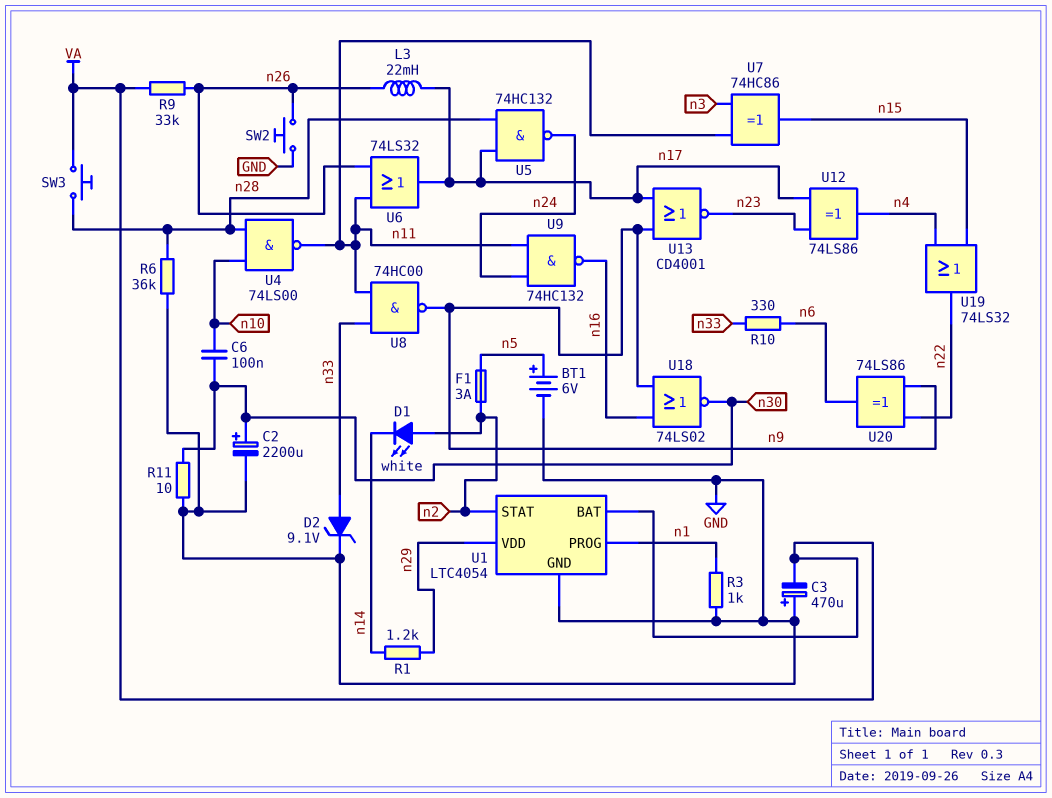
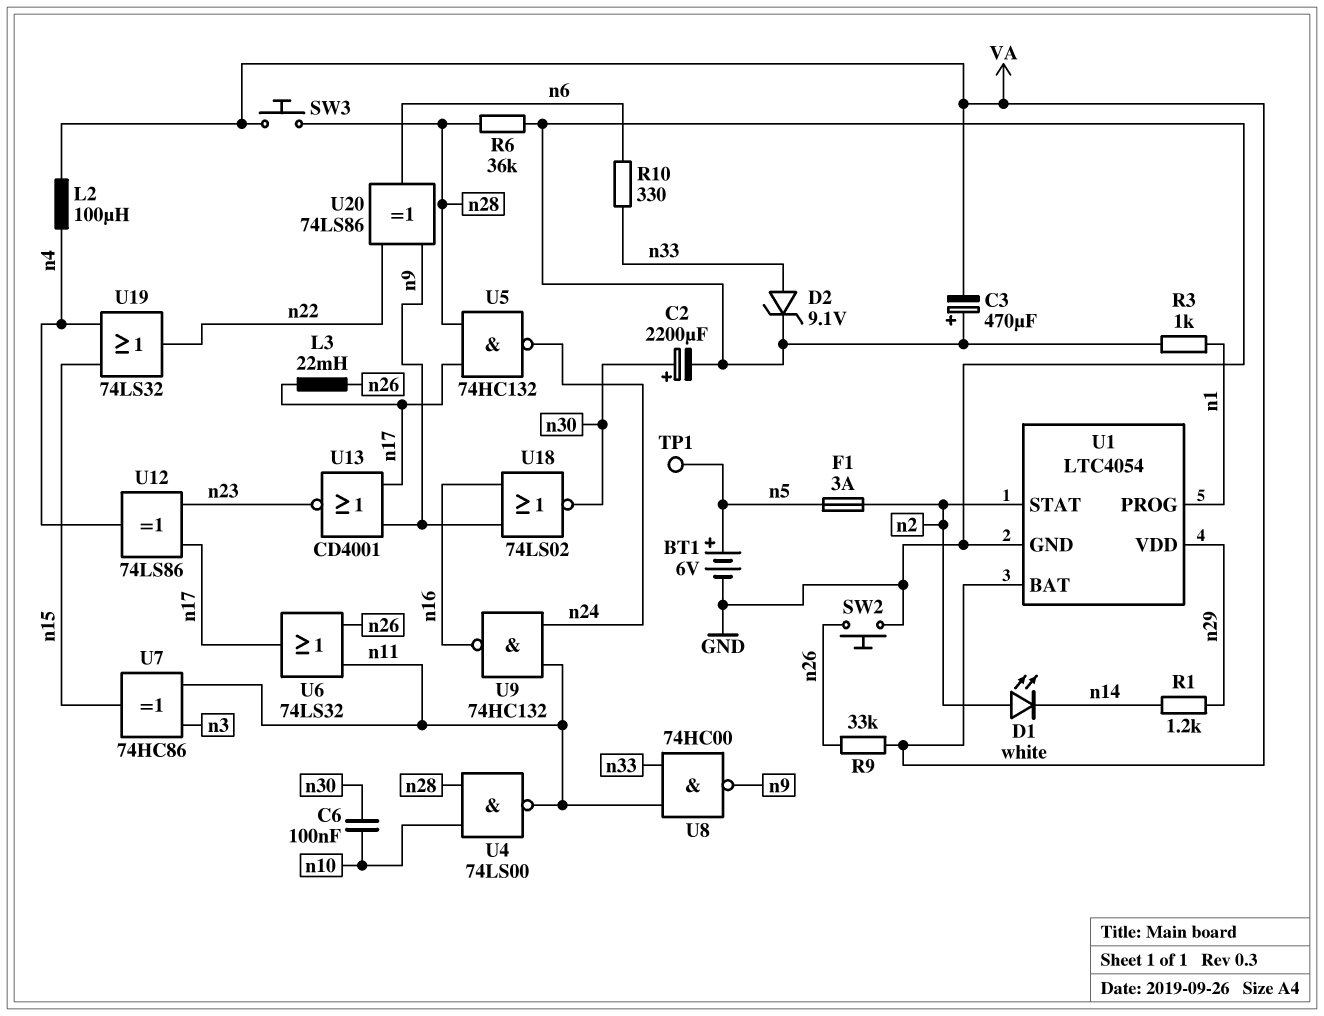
L2: none -> 100uH (VA, n4)
R11: 10 (GND, n30) -> none
TP1: none -> test point (n5)

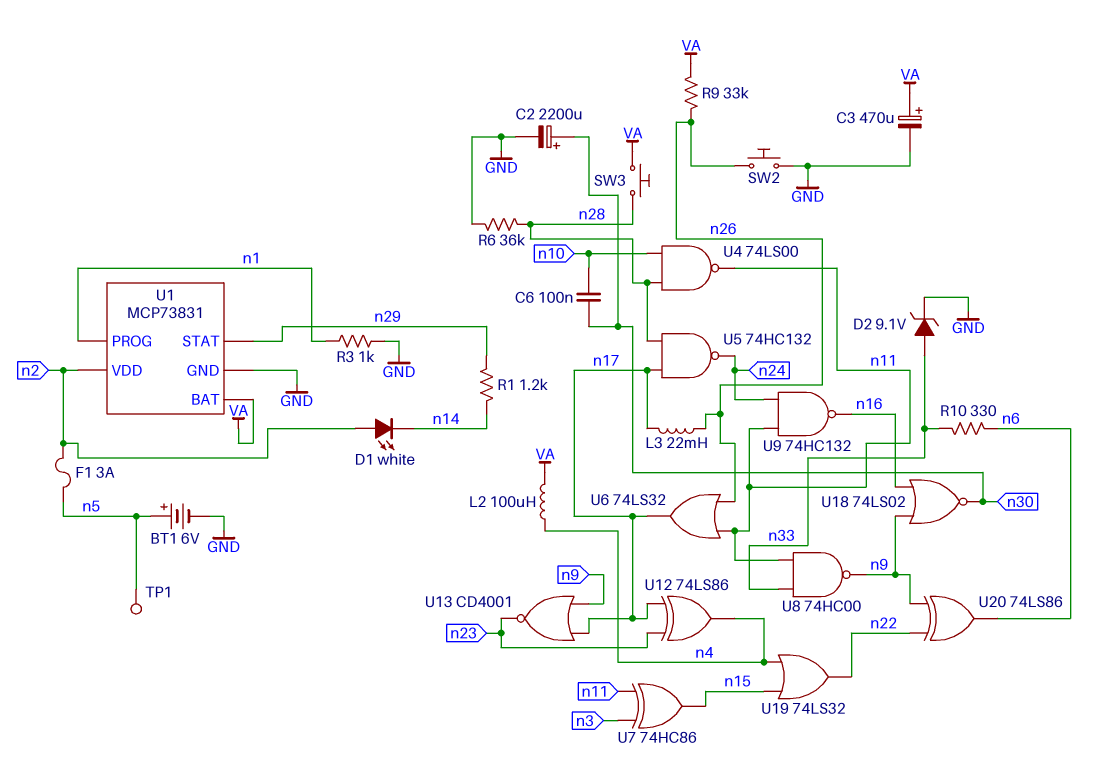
C3: 470uF (plus GND, minus VA) -> 470uF (plus VA, minus GND)
U1: LTC4054 -> MCP73831
U1 pin STAT: n2 -> n29
U1 pin VDD: n29 -> n2

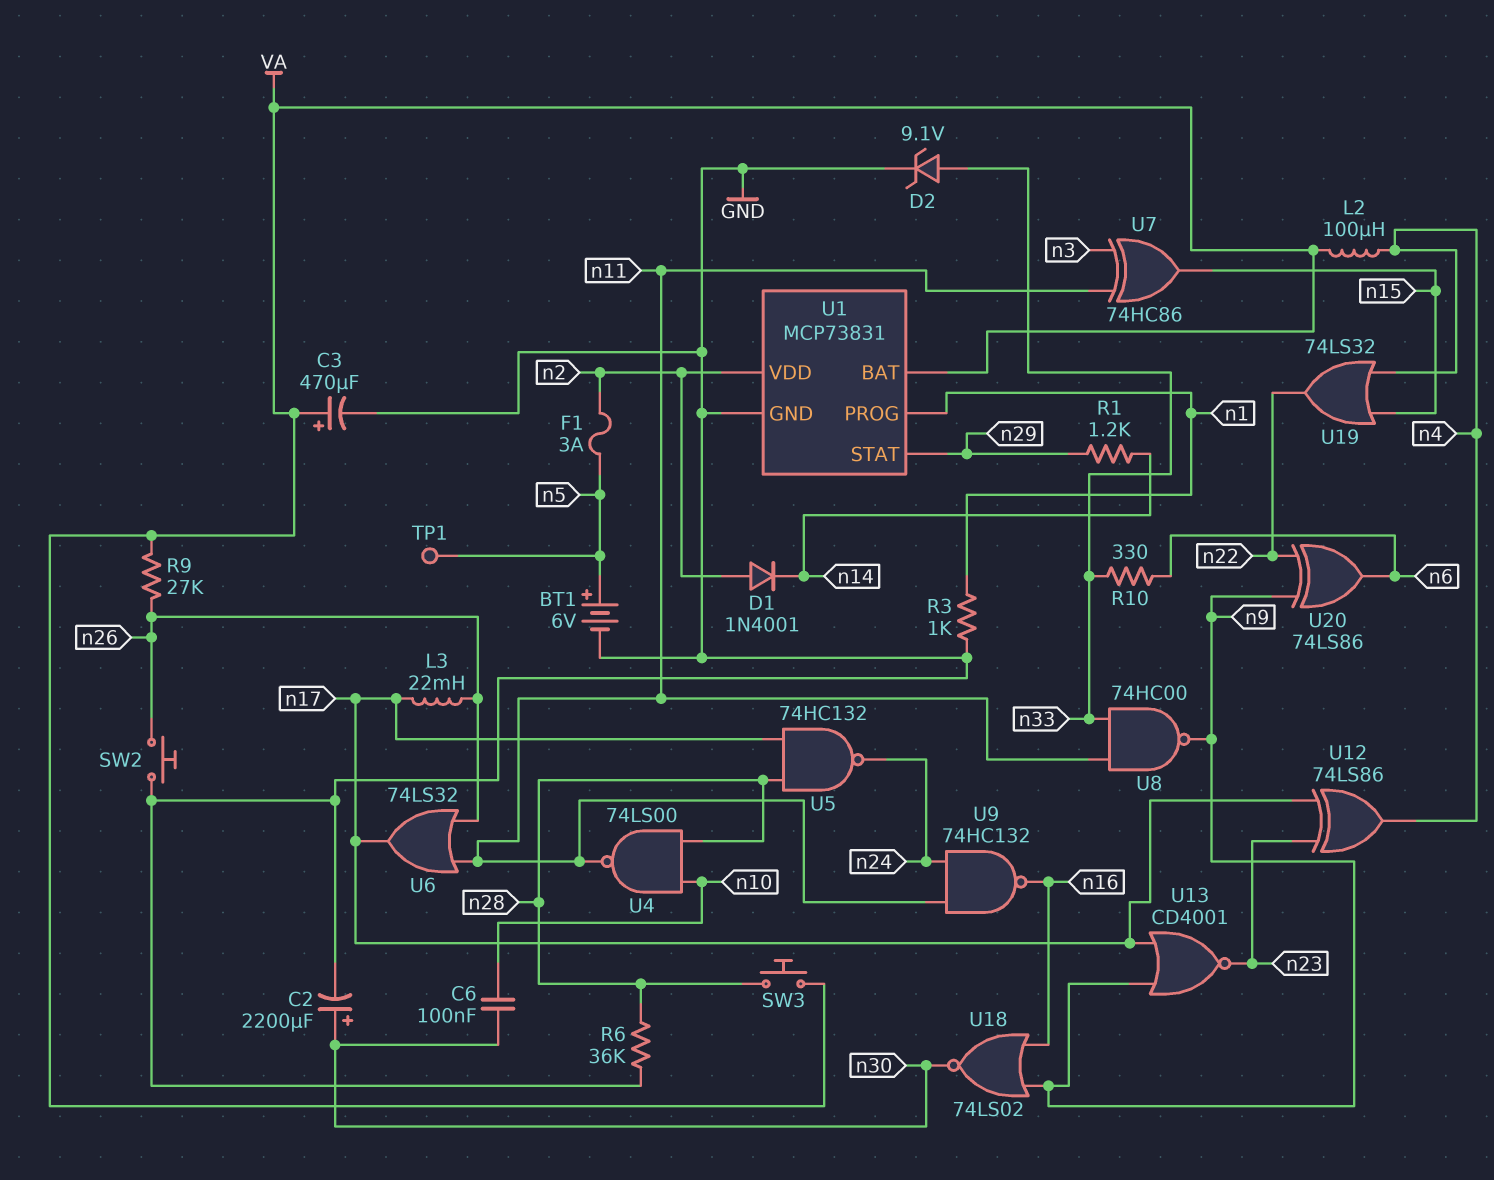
D1: LED white (A n2, K n14) -> diode 1N4001 (A n2, K n14)
R9: 33k (VA, n26) -> 27k (VA, n26)

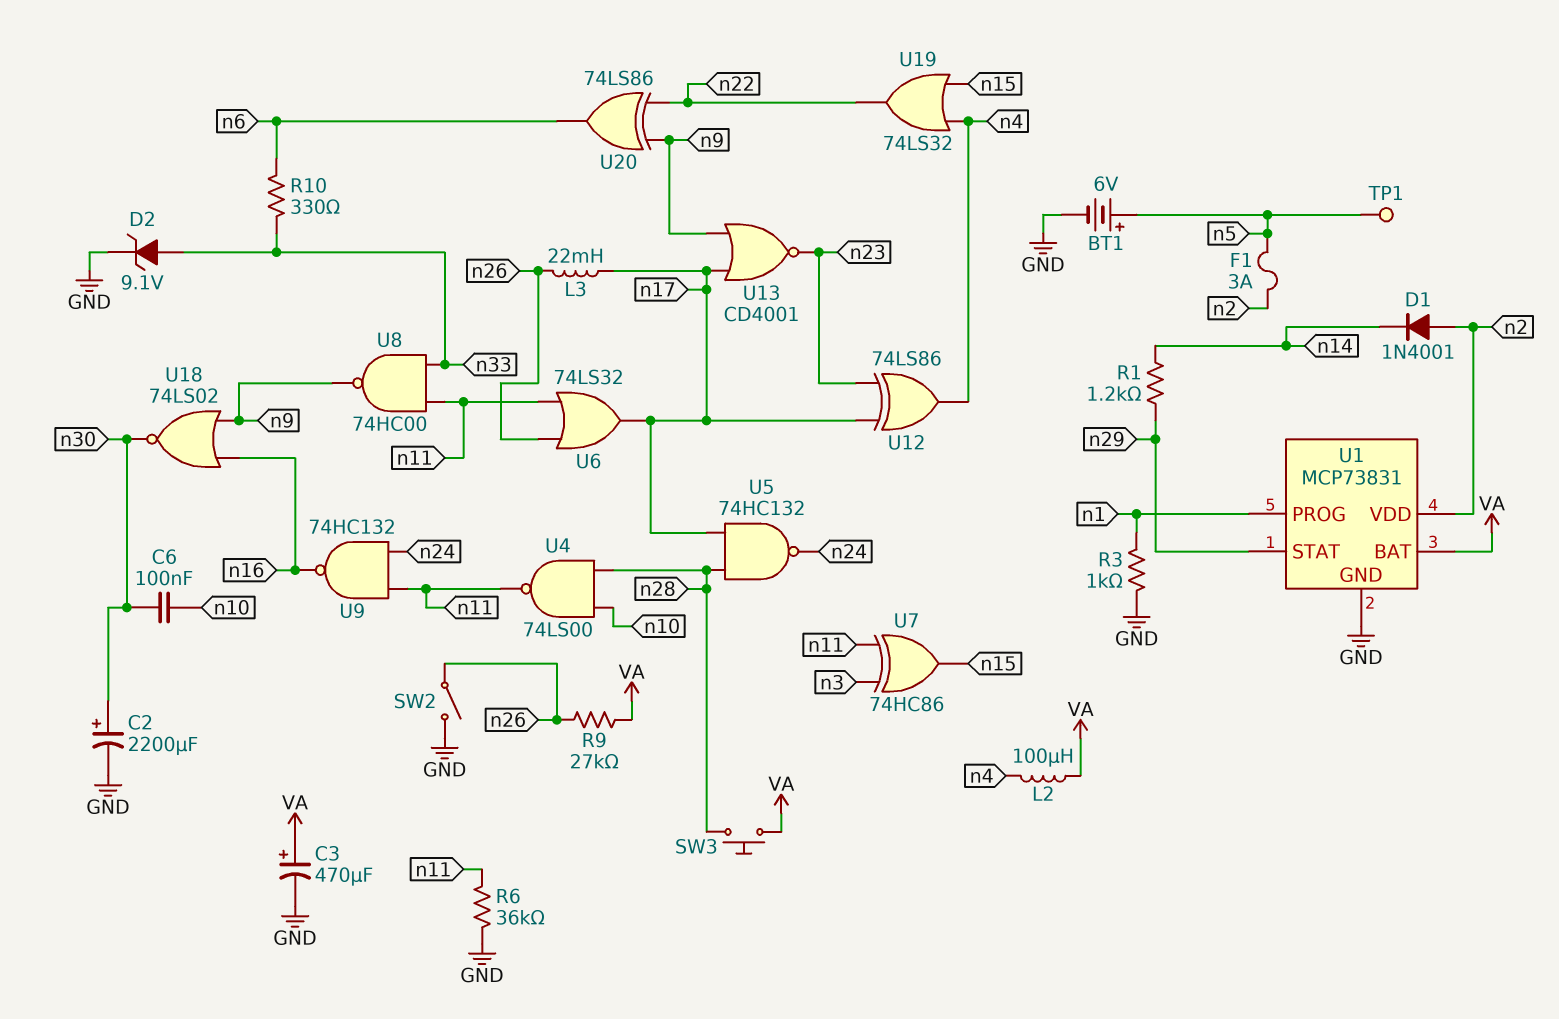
R6: 36k (GND, n28) -> 36k (GND, n11)
SW2: button (GND, n26) -> switch (GND, n26)

